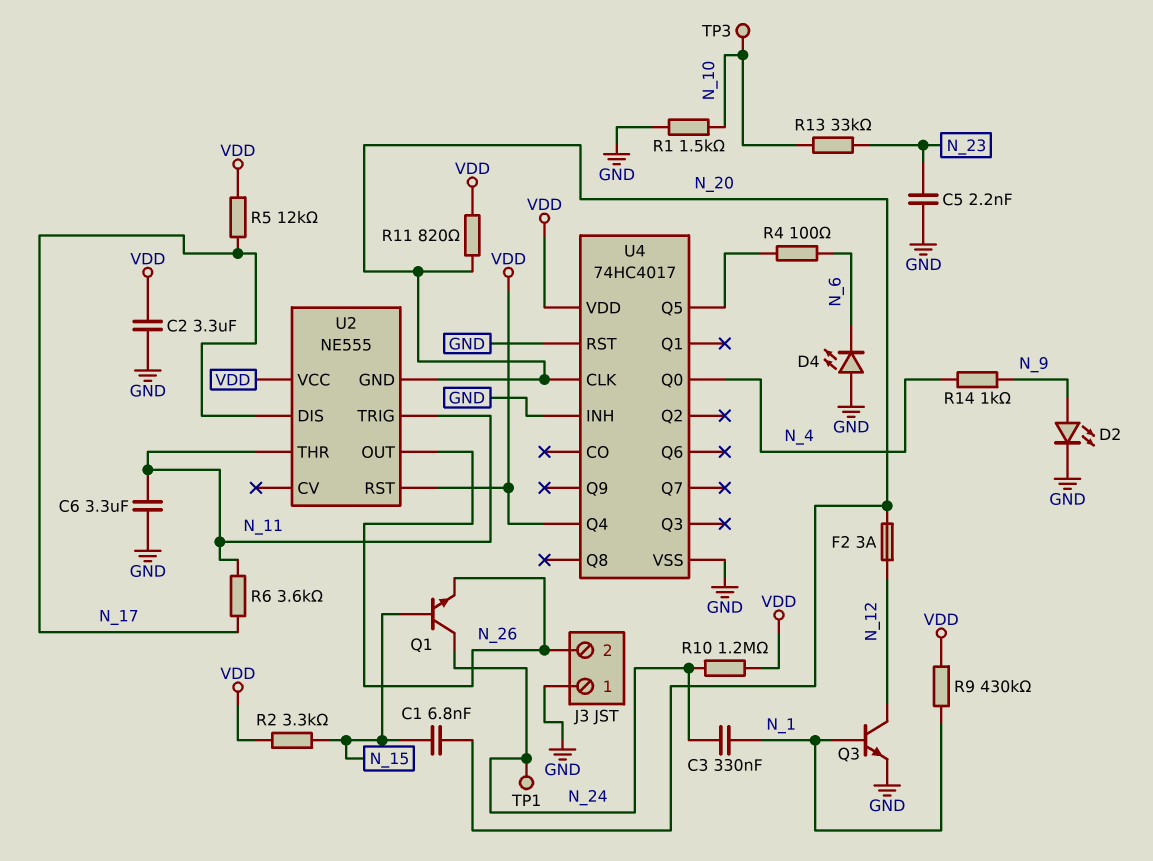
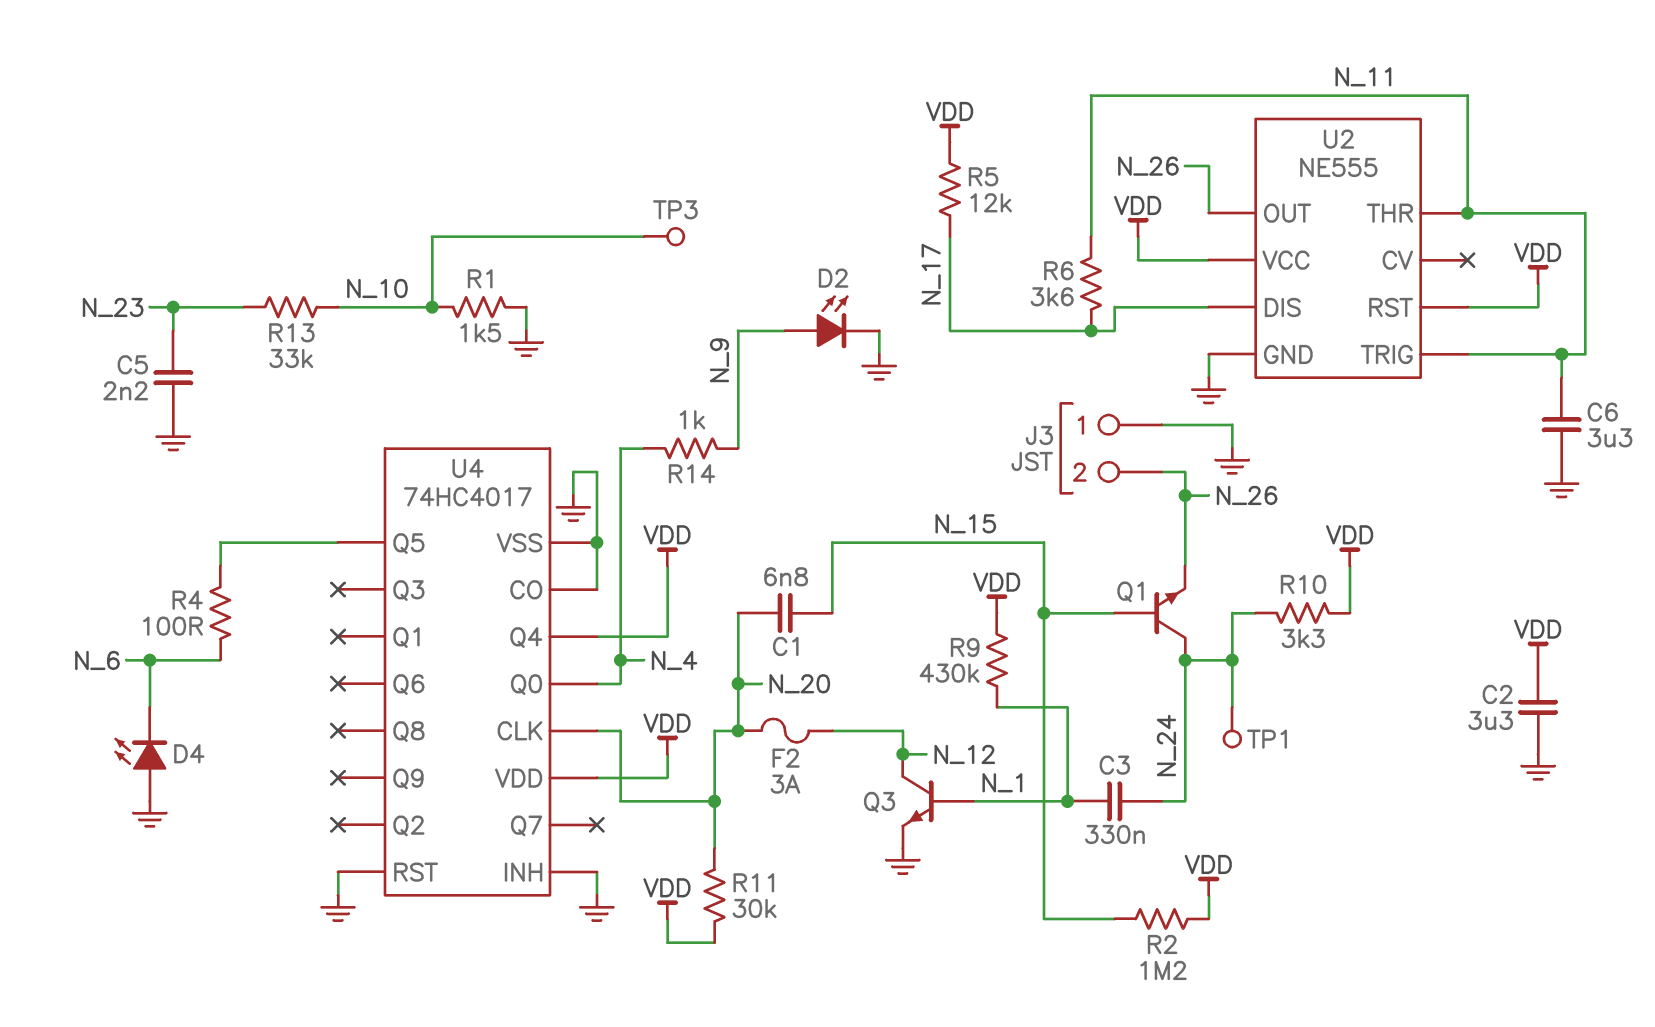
R2: 3.3k (N_15, VDD) -> 1.2M (N_15, VDD)
R10: 1.2M (N_24, VDD) -> 3.3k (N_24, VDD)
R11: 820 (N_20, VDD) -> 30k (N_20, VDD)
U2 pin GND: N_20 -> GND
U4 pin CO: none -> GND

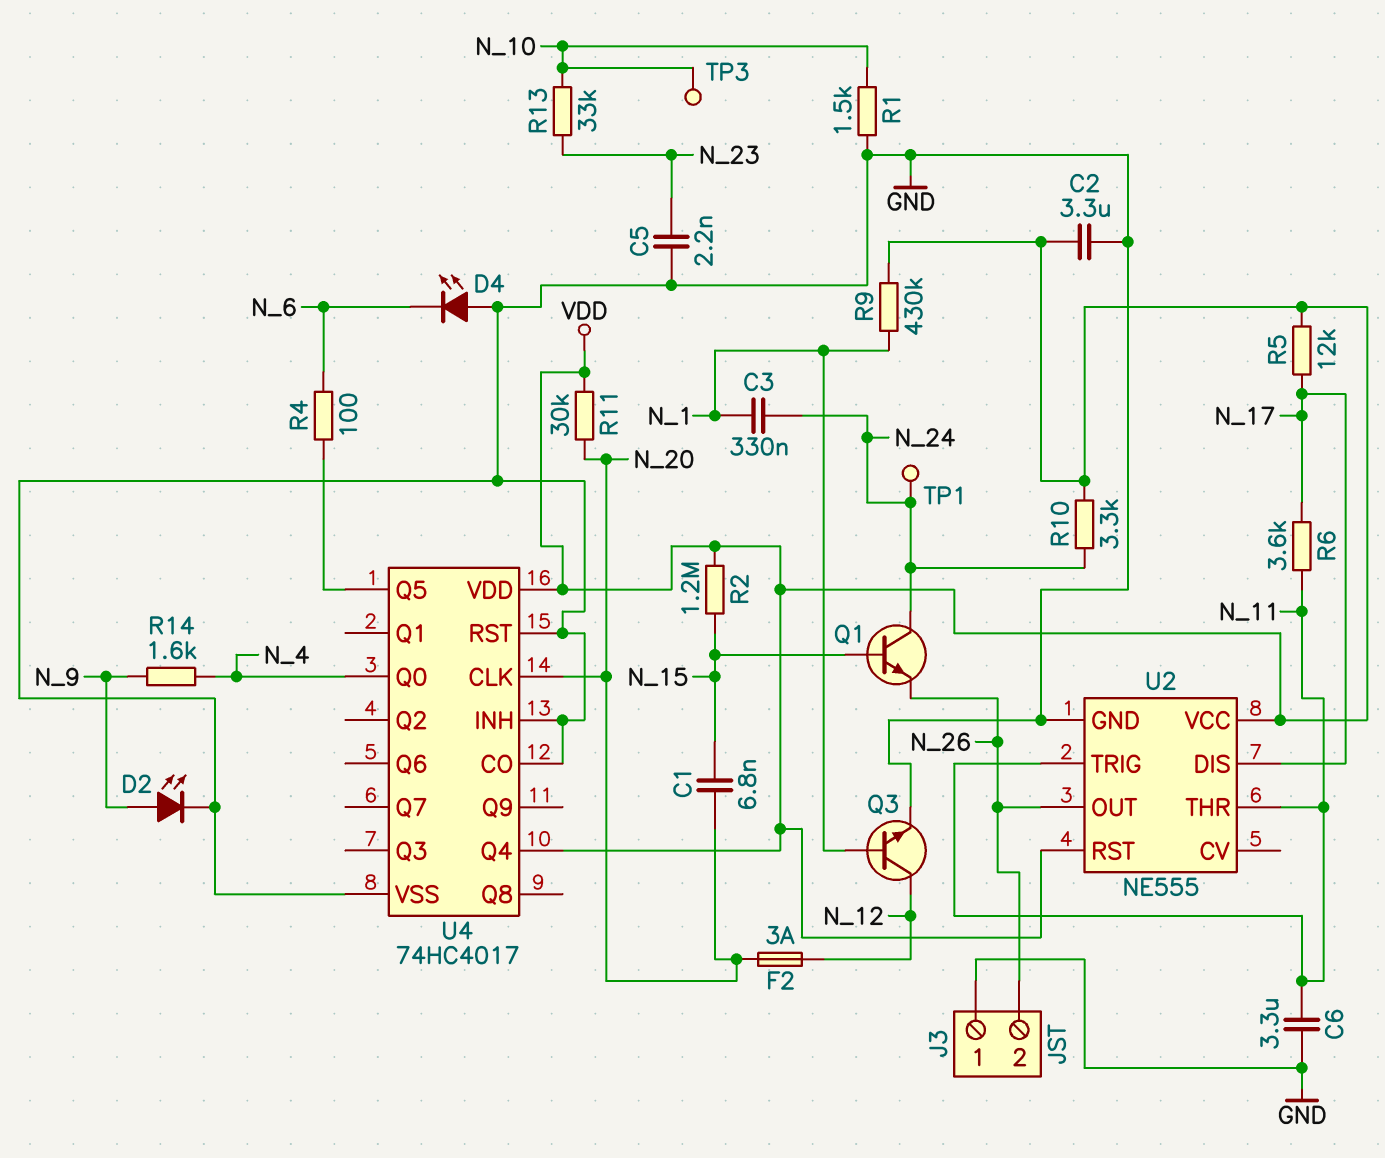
R14: 1k (N_4, N_9) -> 1.6k (N_4, N_9)

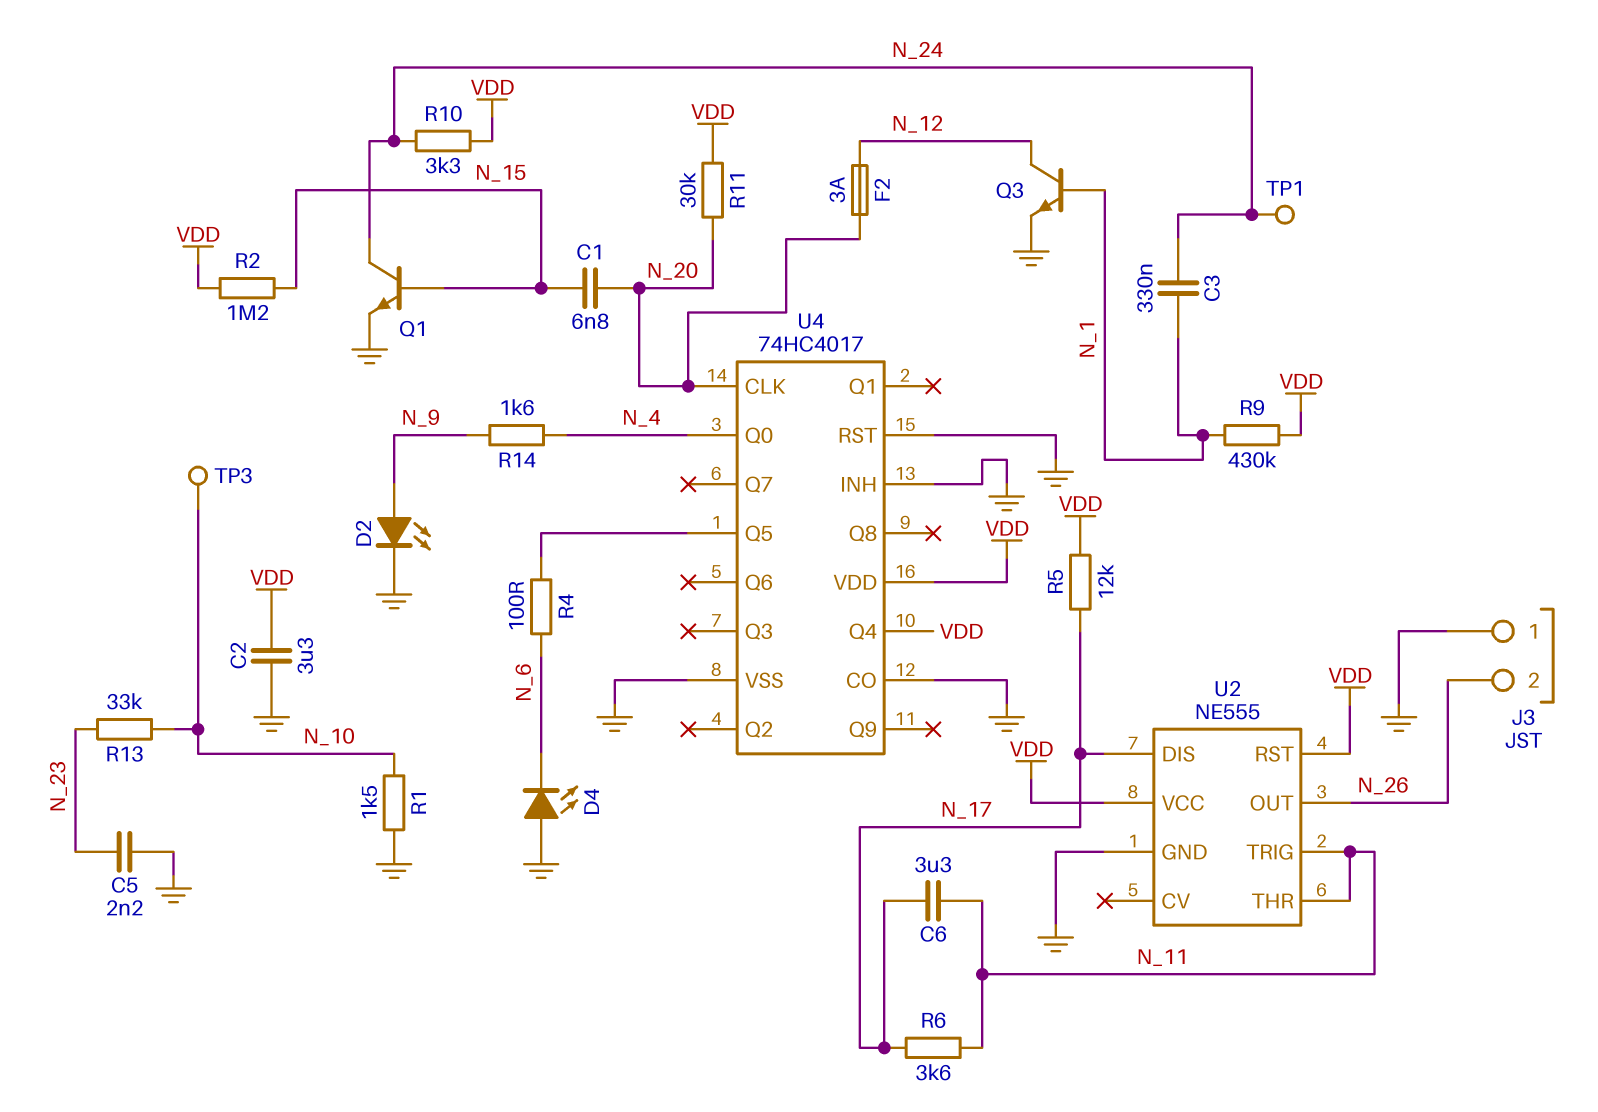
C6: 3.3uF (GND, N_11) -> 3.3uF (N_11, N_17)
Q1: NPN (B N_15, C N_24, E N_26) -> NPN (B N_15, C N_24, E GND)

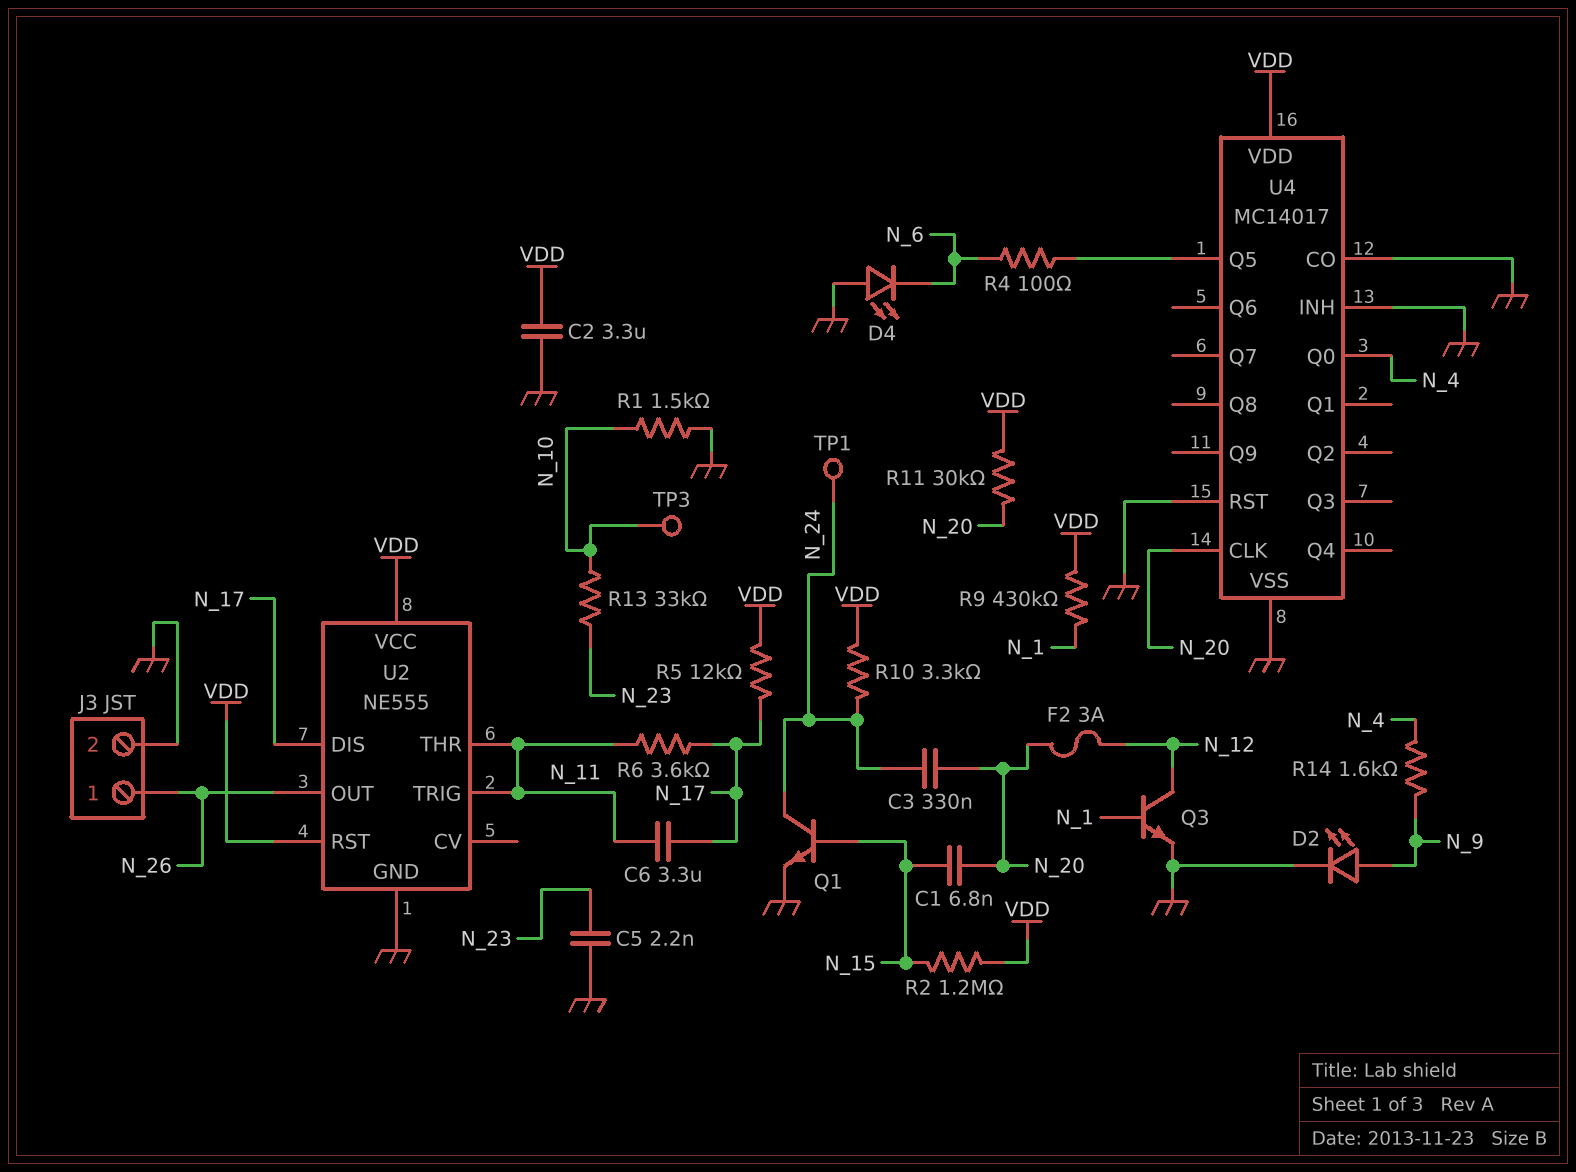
C3: 330nF (N_1, N_24) -> 330nF (N_20, N_24)
J3 pin 1: GND -> N_26
J3 pin 2: N_26 -> GND
U4: 74HC4017 -> MC14017
U4 pin Q4: VDD -> none

